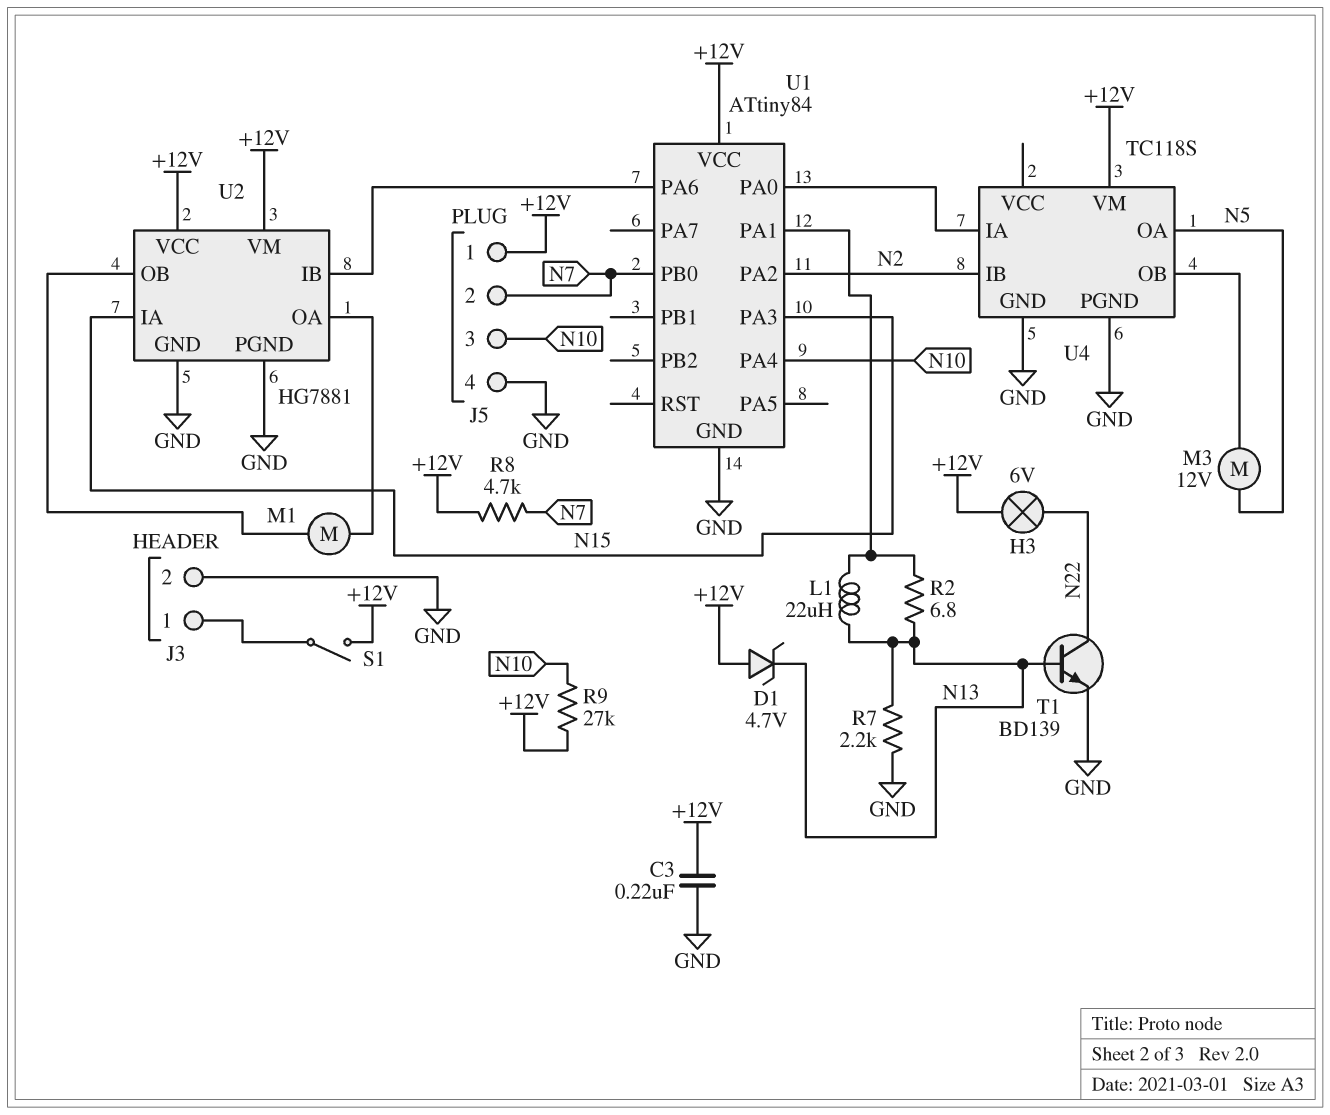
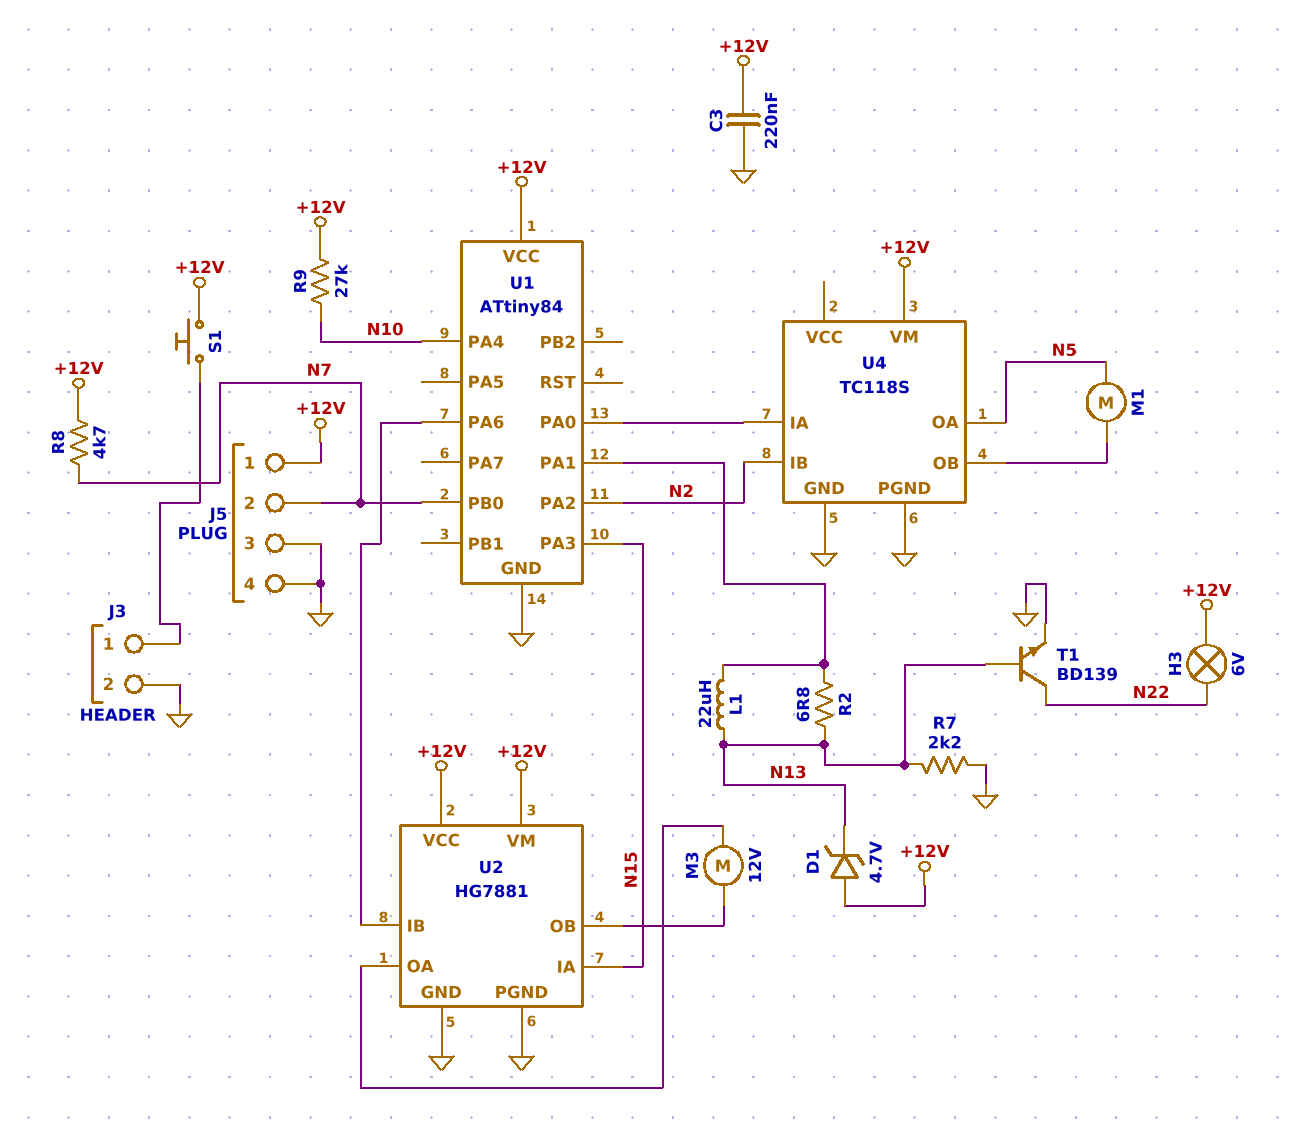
J5 pin 3: N10 -> GND
M1: motor (U2/OA, U2/OB) -> motor (N5, U4/OB)
M3: motor 12V (N5, U4/OB) -> motor 12V (U2/OA, U2/OB)
S1: switch (+12V, J3/1) -> button (+12V, J3/1)

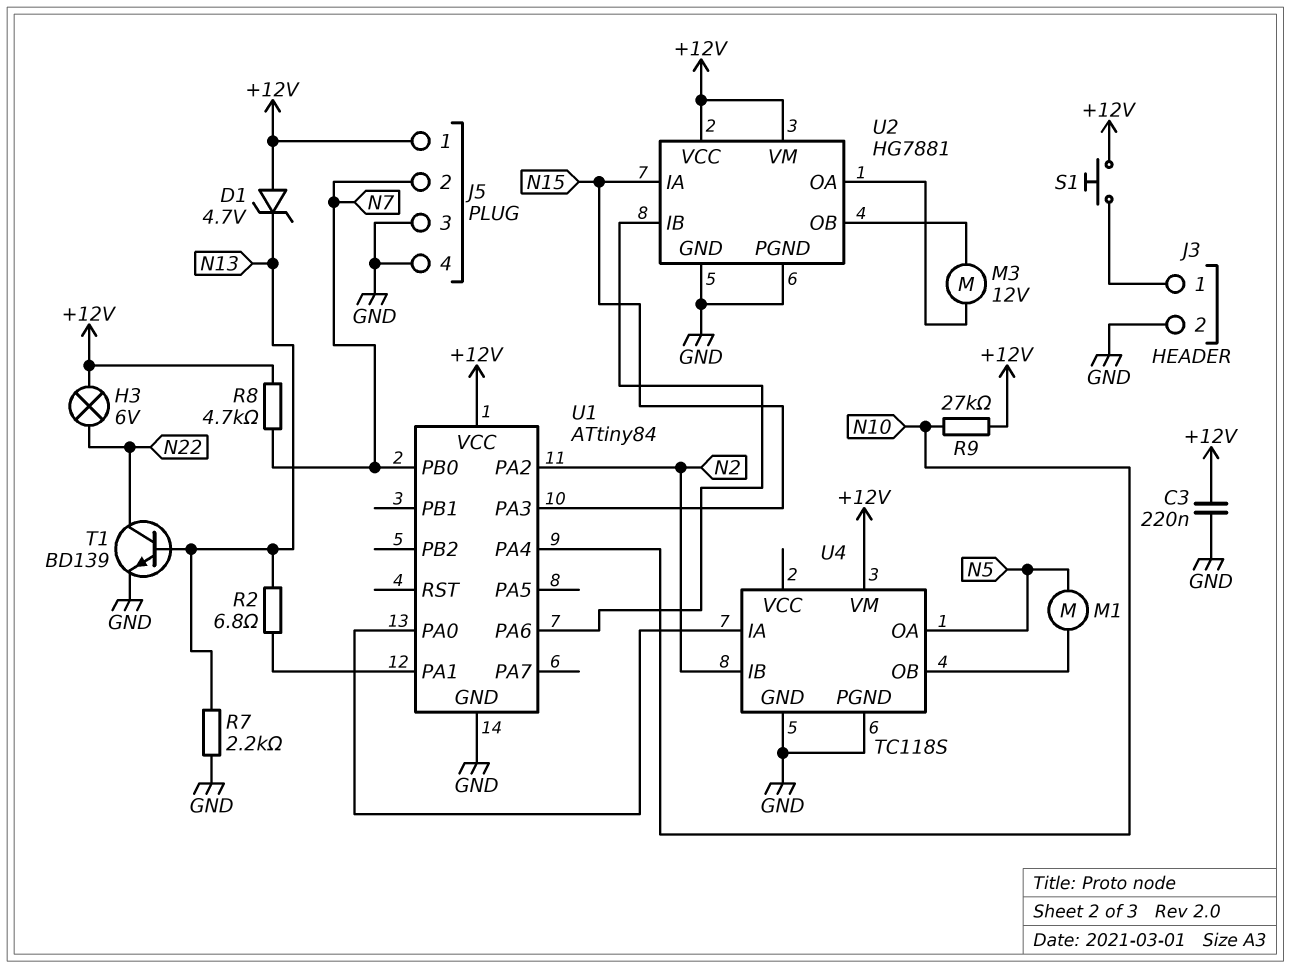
L1: 22uH (N13, U1/PA1) -> none

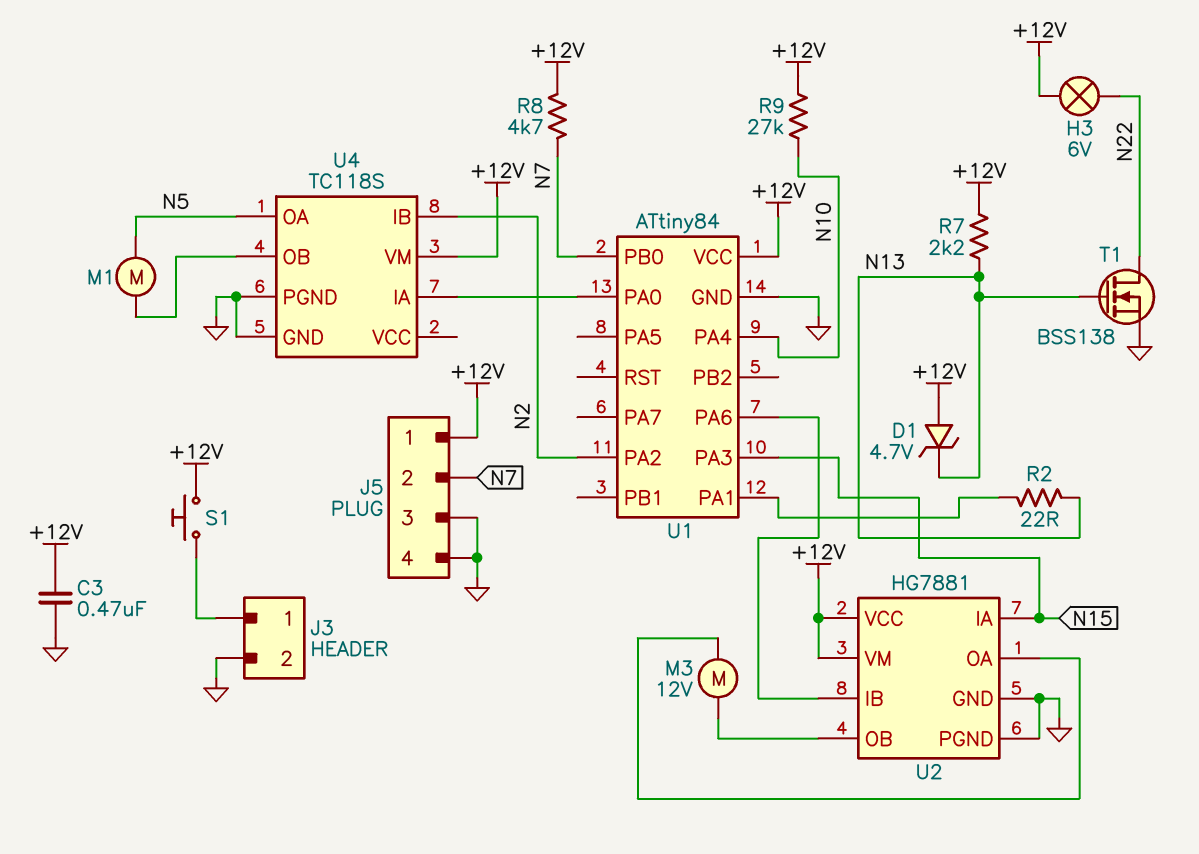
C3: 220nF (+12V, GND) -> 470nF (+12V, GND)
R2: 6.8 (N13, U1/PA1) -> 22 (N13, U1/PA1)
R7: 2.2k (GND, N13) -> 2.2k (+12V, N13)
T1: NPN BD139 (B N13, C N22, E GND) -> NMOS BSS138 (G N13, D N22, S GND)

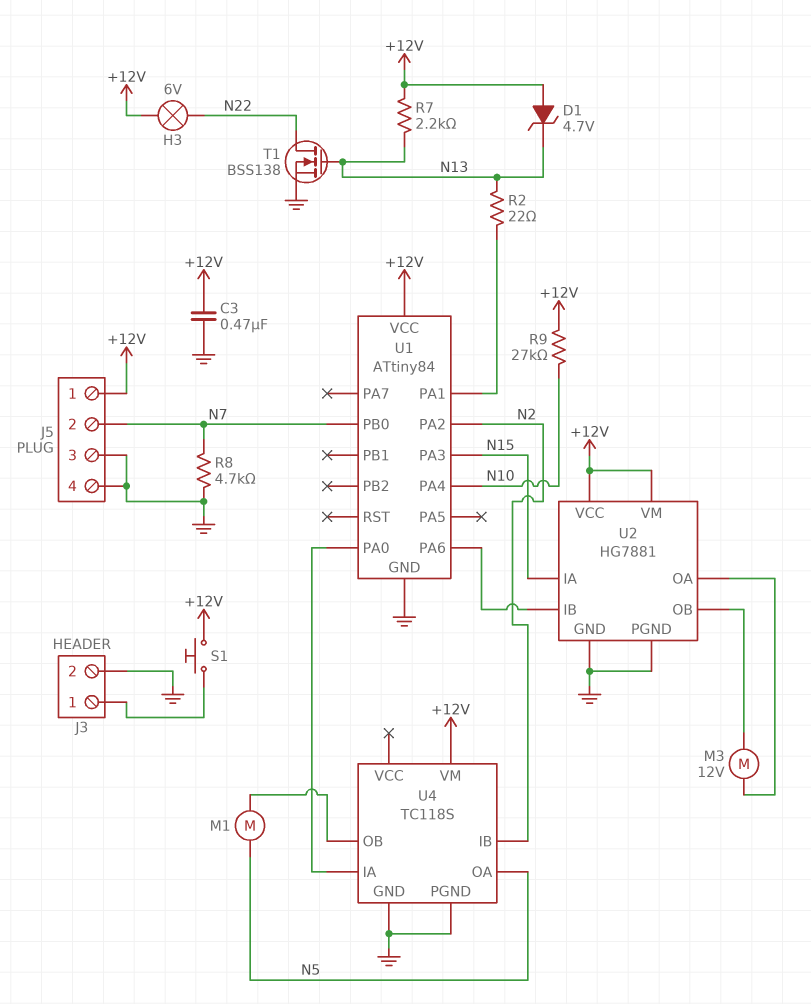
R8: 4.7k (+12V, N7) -> 4.7k (GND, N7)

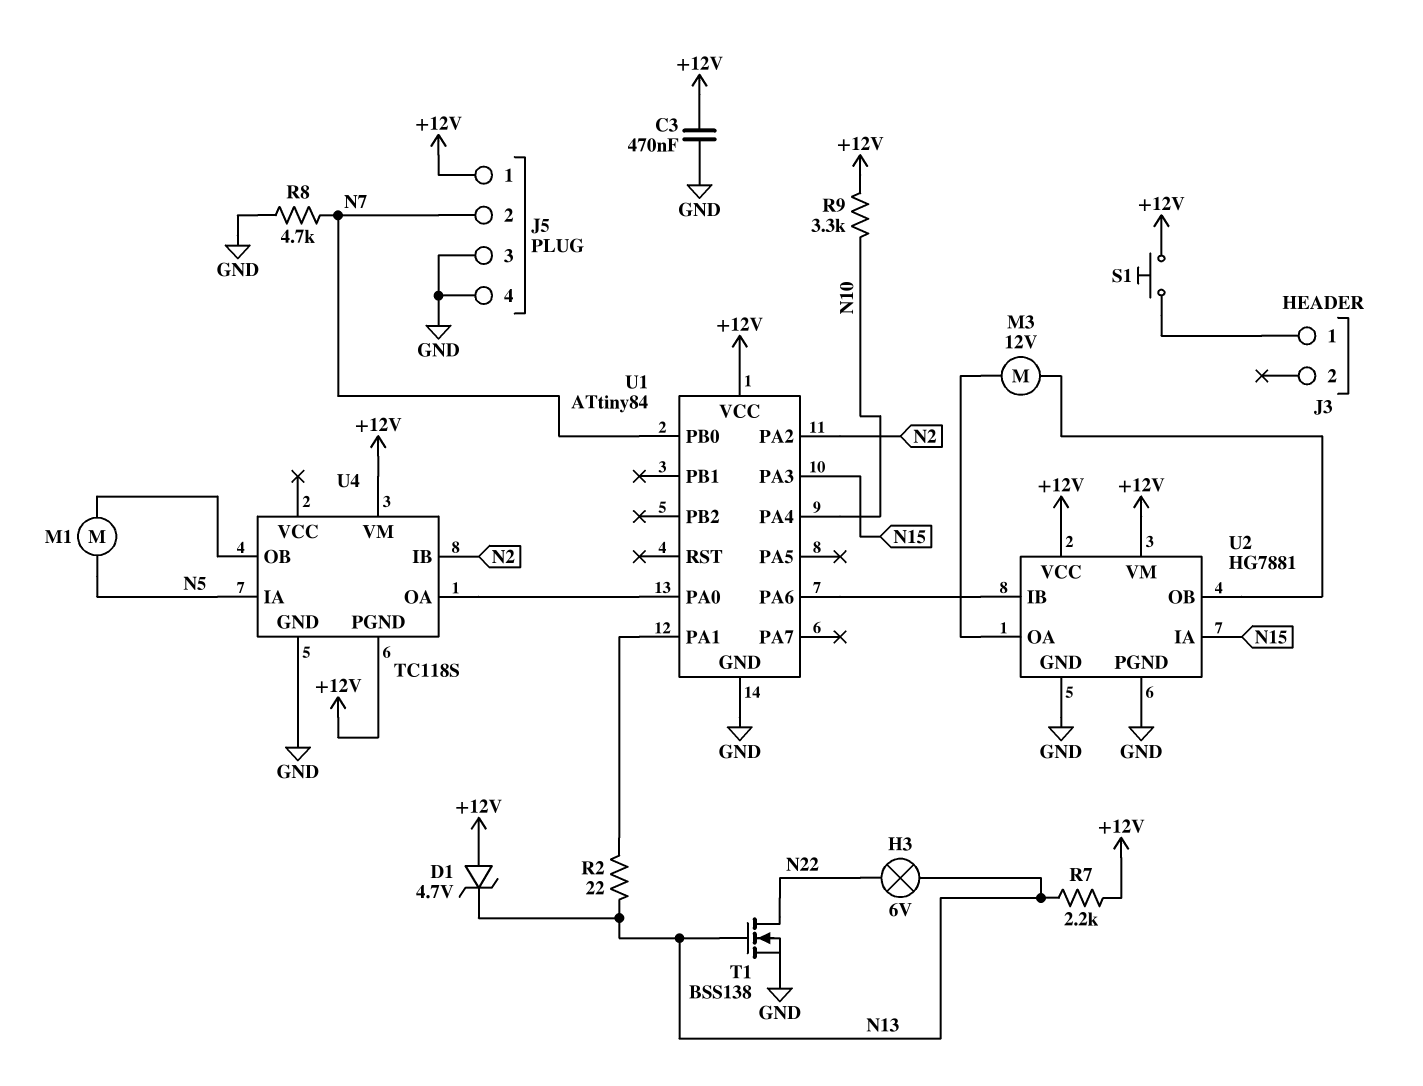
H3: lamp 6V (+12V, N22) -> lamp 6V (N13, N22)
J3 pin 2: GND -> none
R9: 27k (+12V, N10) -> 3.3k (+12V, N10)
U4 pin IA: U1/PA0 -> N5
U4 pin OA: N5 -> U1/PA0
U4 pin PGND: GND -> +12V

